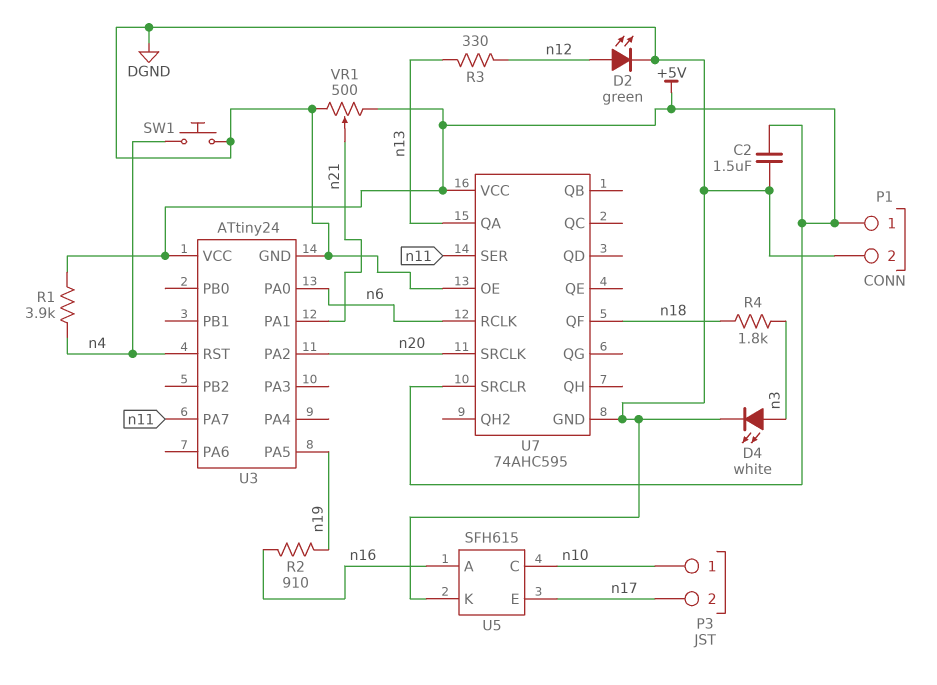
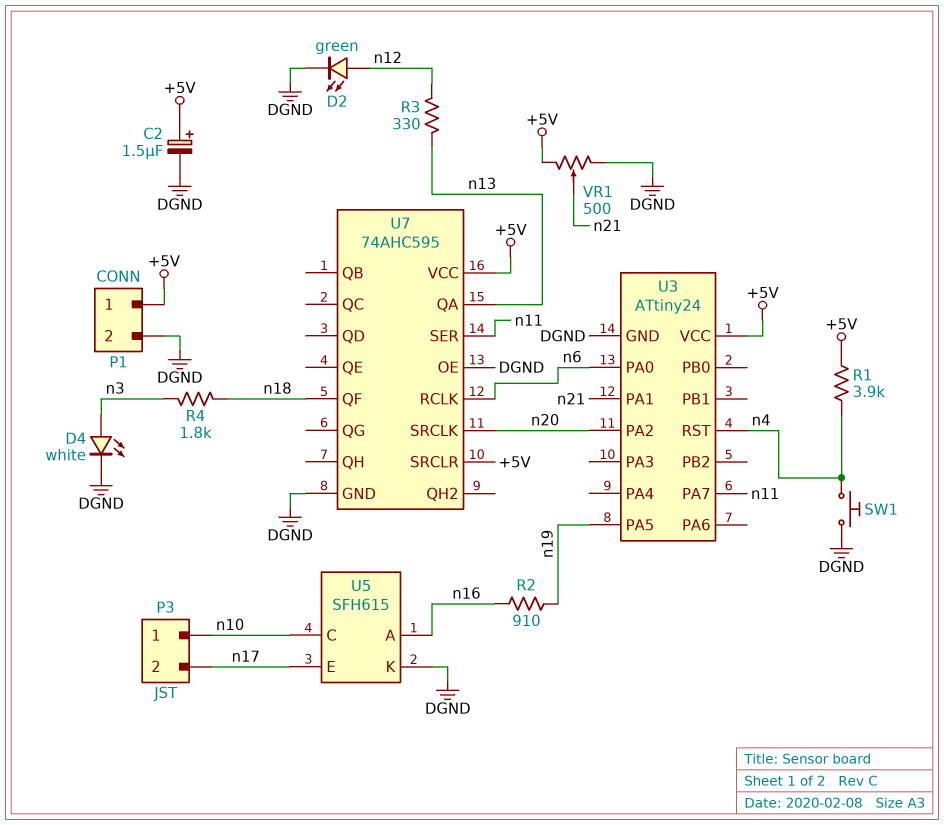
C2: 1.5uF (+5V, DGND) -> 1.5uF (plus +5V, minus DGND)

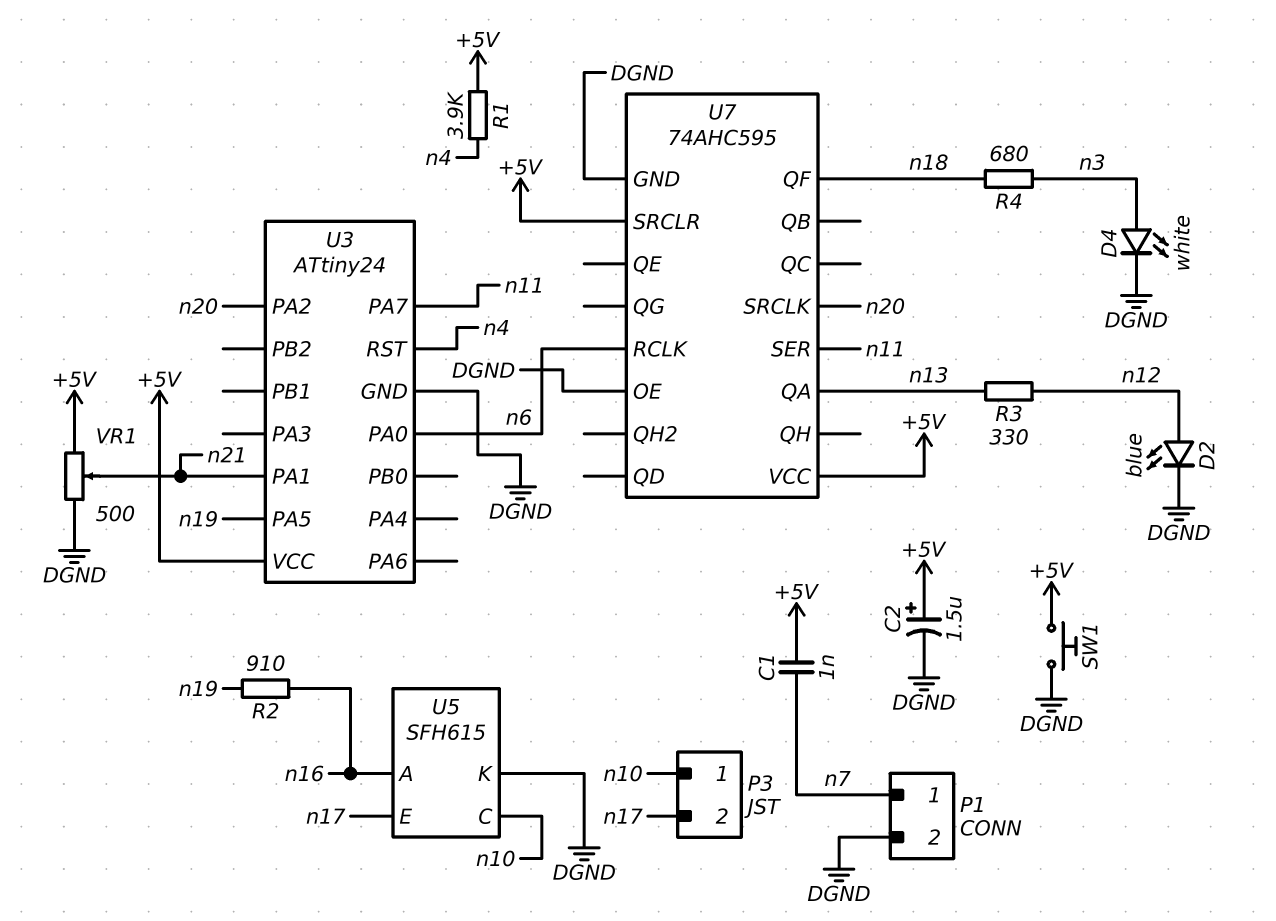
C1: none -> 1nF (+5V, n7)
D2: LED green (A n12, K DGND) -> LED blue (A n12, K DGND)
P1 pin 1: +5V -> n7
R4: 1.8k (n3, n18) -> 680 (n3, n18)
SW1: button (DGND, n4) -> button (+5V, DGND)

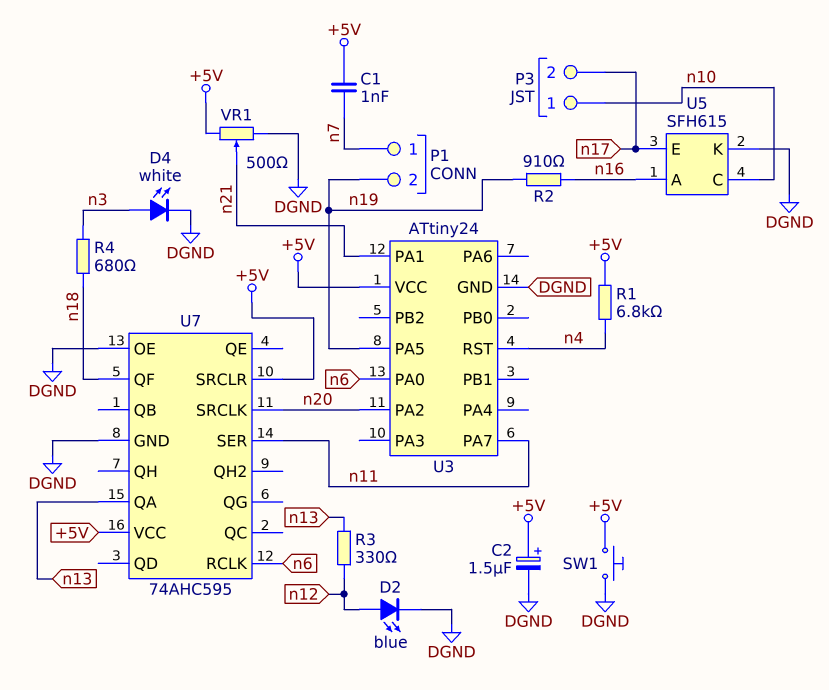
P1 pin 2: DGND -> n19
R1: 3.9k (+5V, n4) -> 6.8k (+5V, n4)

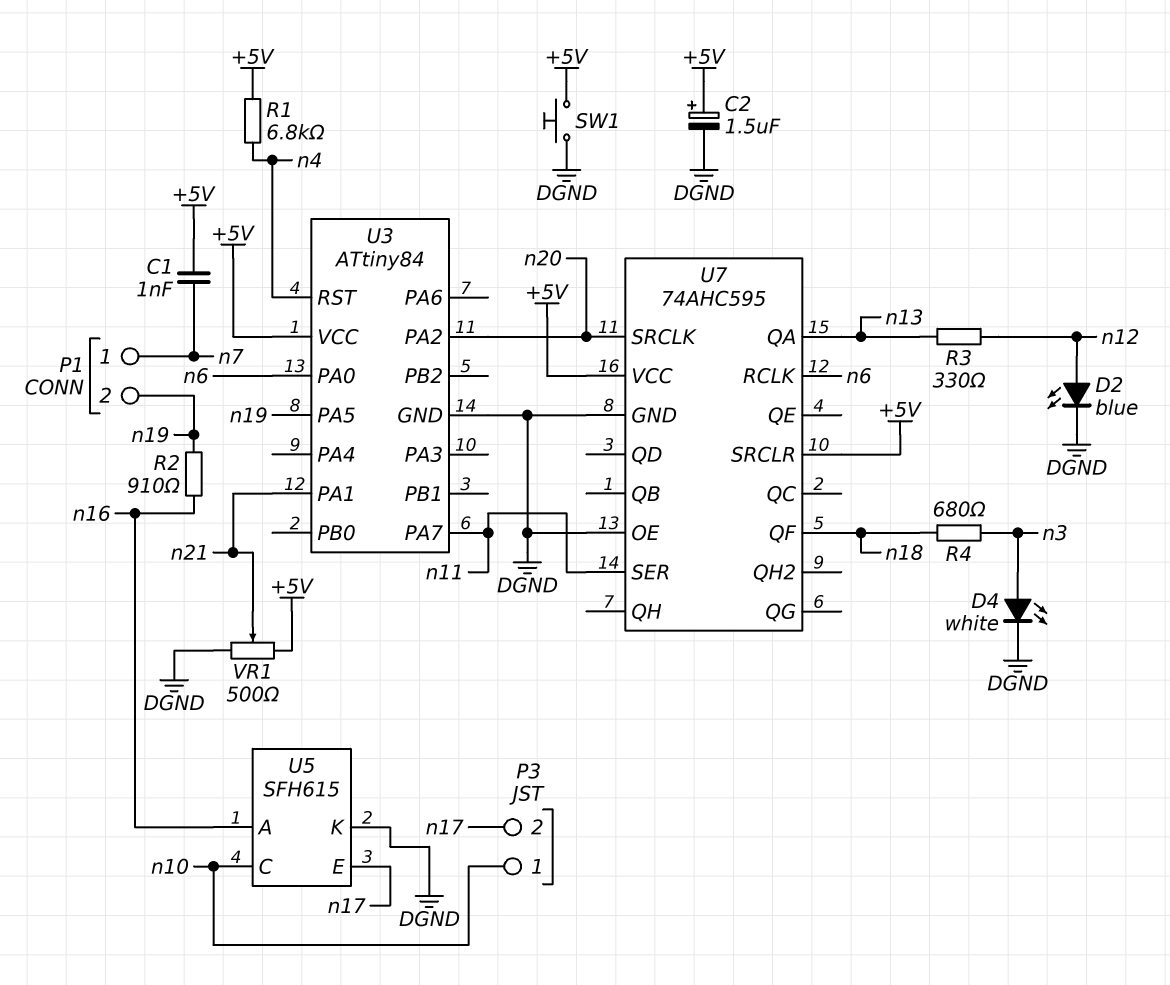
U3: ATtiny24 -> ATtiny84

